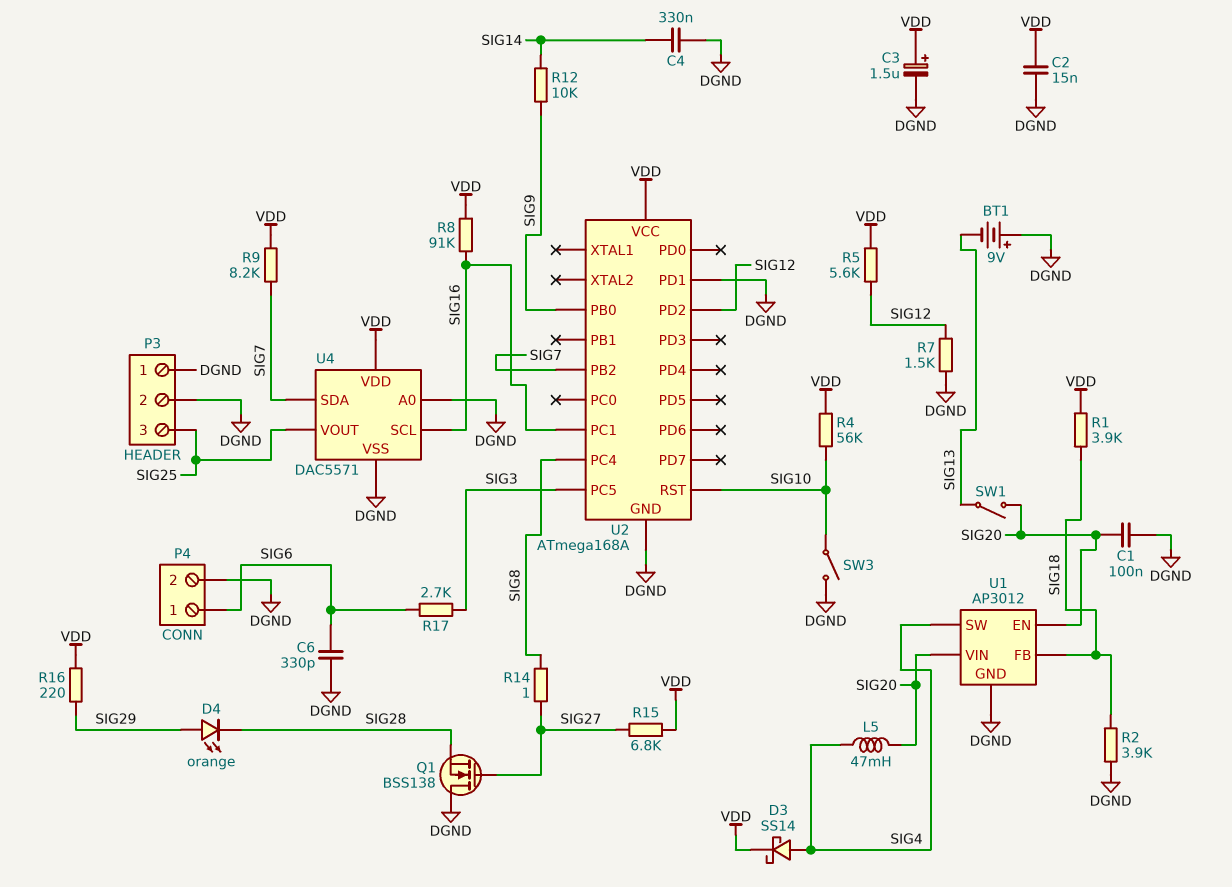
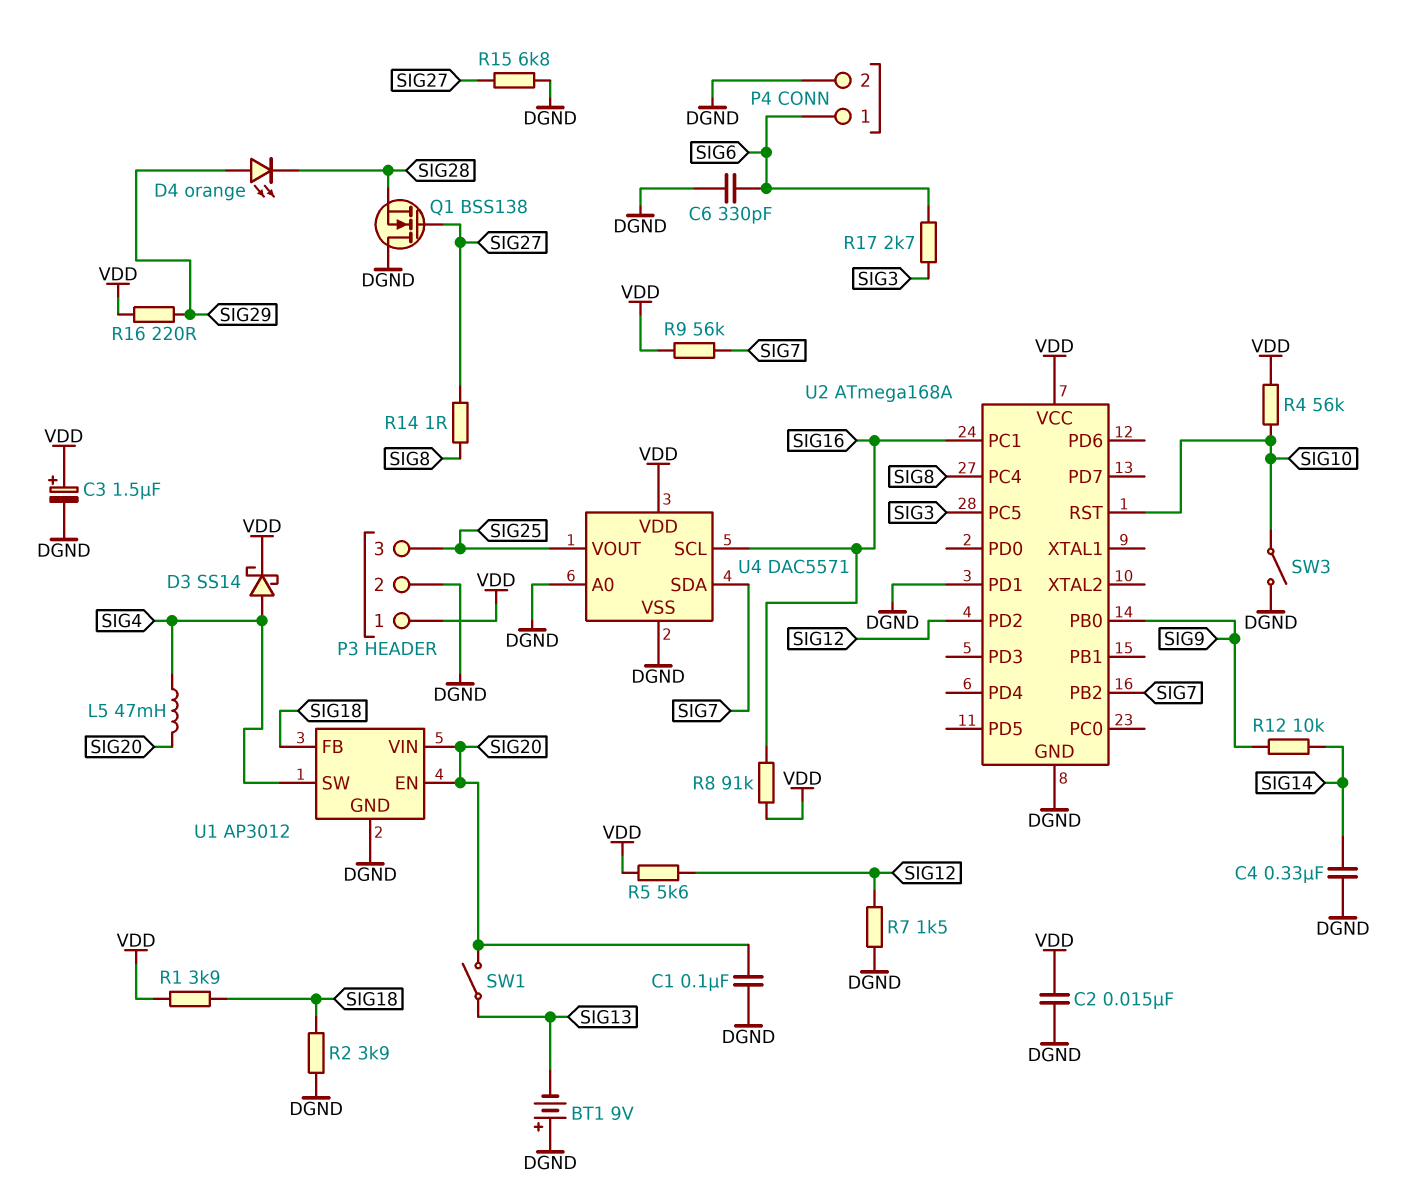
P3 pin 1: DGND -> VDD
R9: 8.2k (SIG7, VDD) -> 56k (SIG7, VDD)
R15: 6.8k (SIG27, VDD) -> 6.8k (DGND, SIG27)

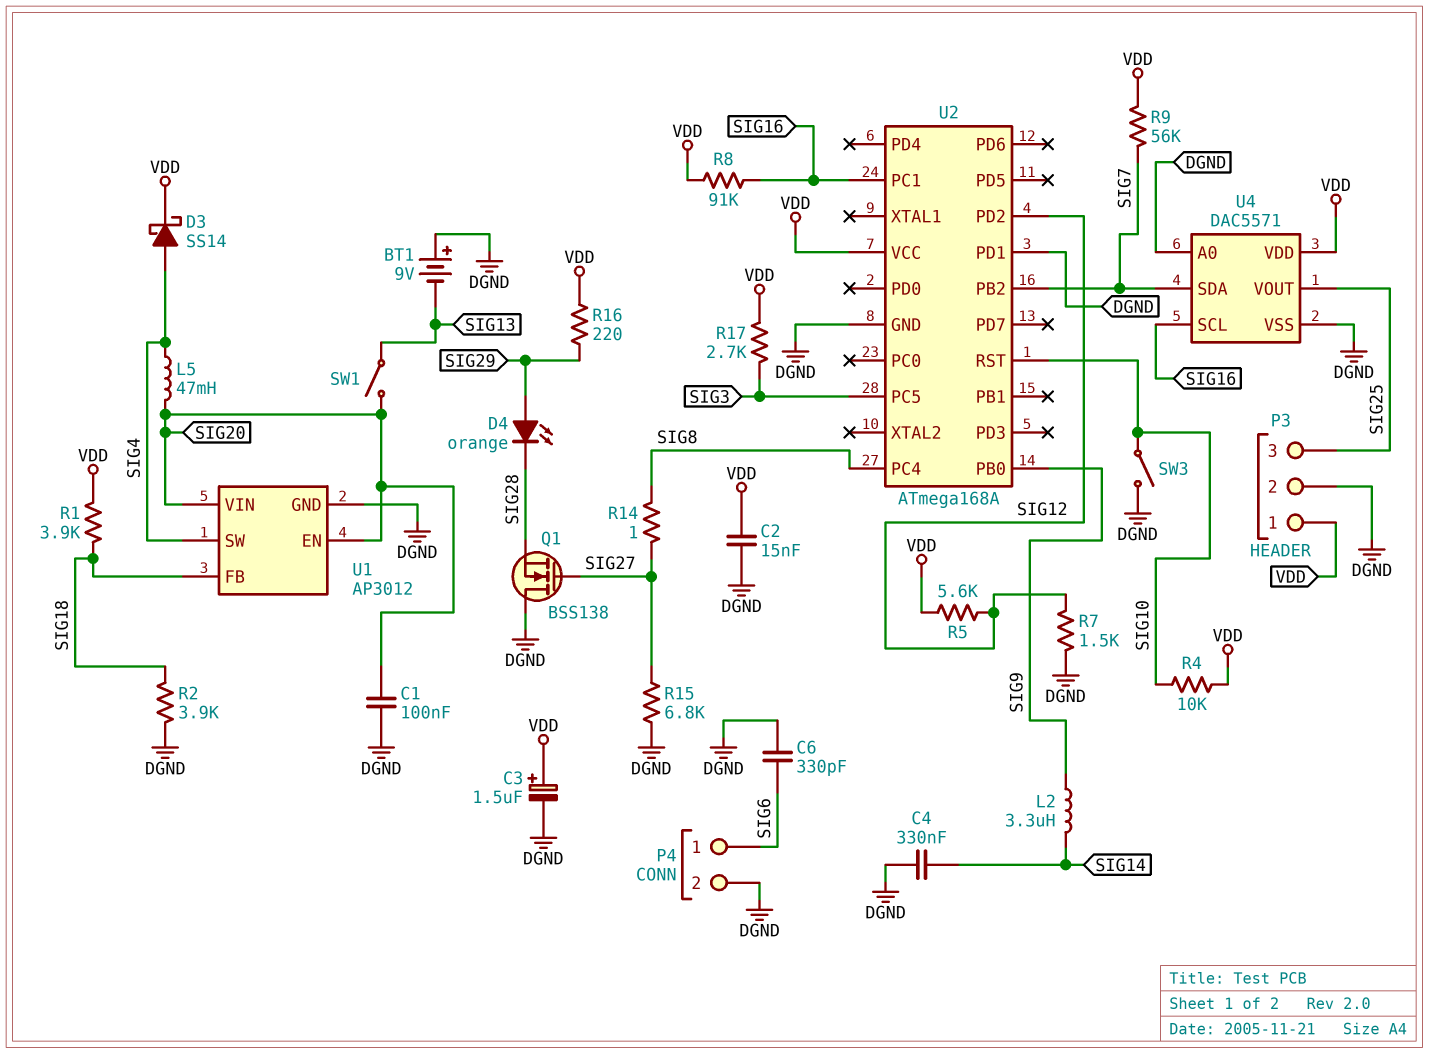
L2: none -> 3.3uH (SIG9, SIG14)
R4: 56k (SIG10, VDD) -> 10k (SIG10, VDD)
R12: 10k (SIG9, SIG14) -> none
R17: 2.7k (SIG3, SIG6) -> 2.7k (SIG3, VDD)

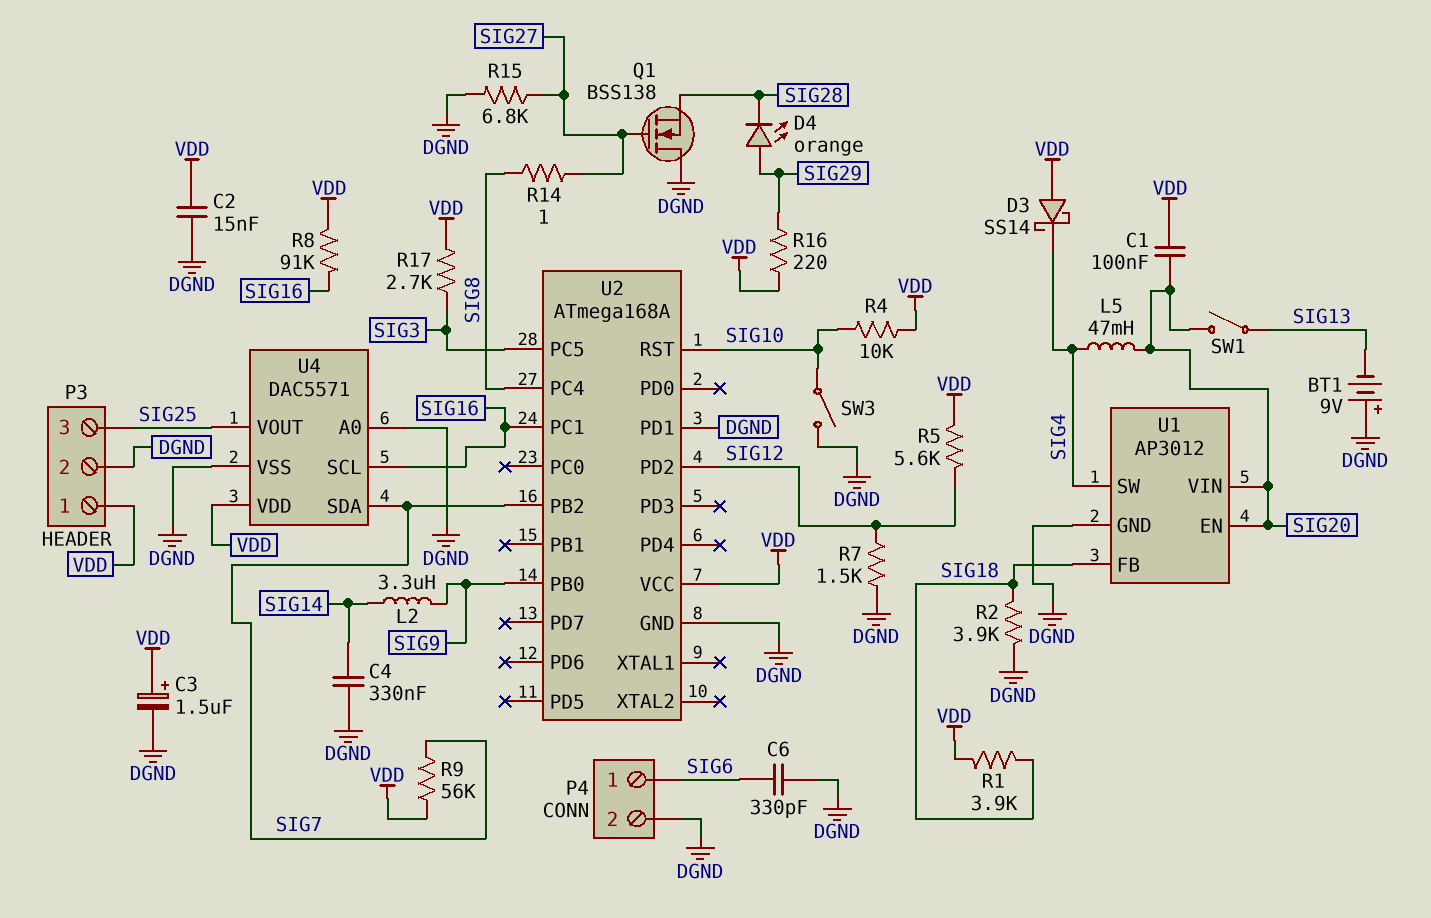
C1: 100nF (DGND, SIG20) -> 100nF (SIG20, VDD)
D3: schottky SS14 (A SIG4, K VDD) -> schottky SS14 (A VDD, K SIG4)

